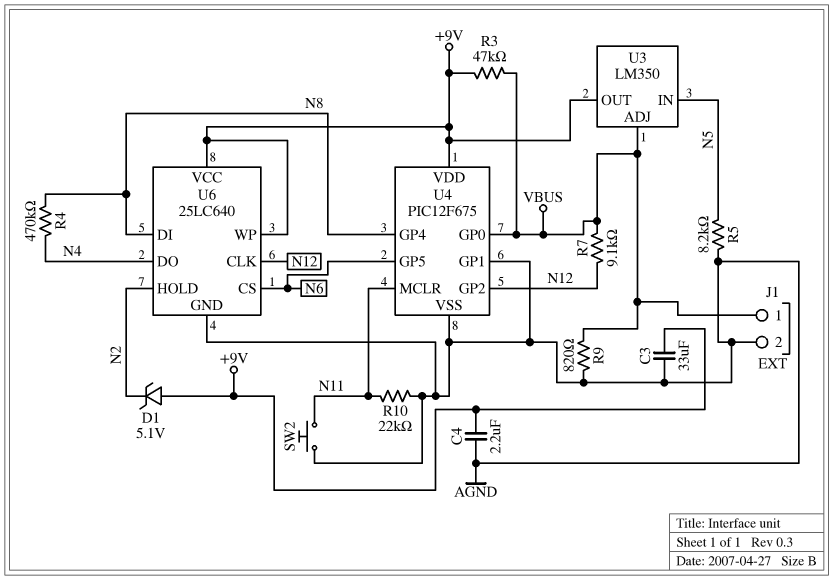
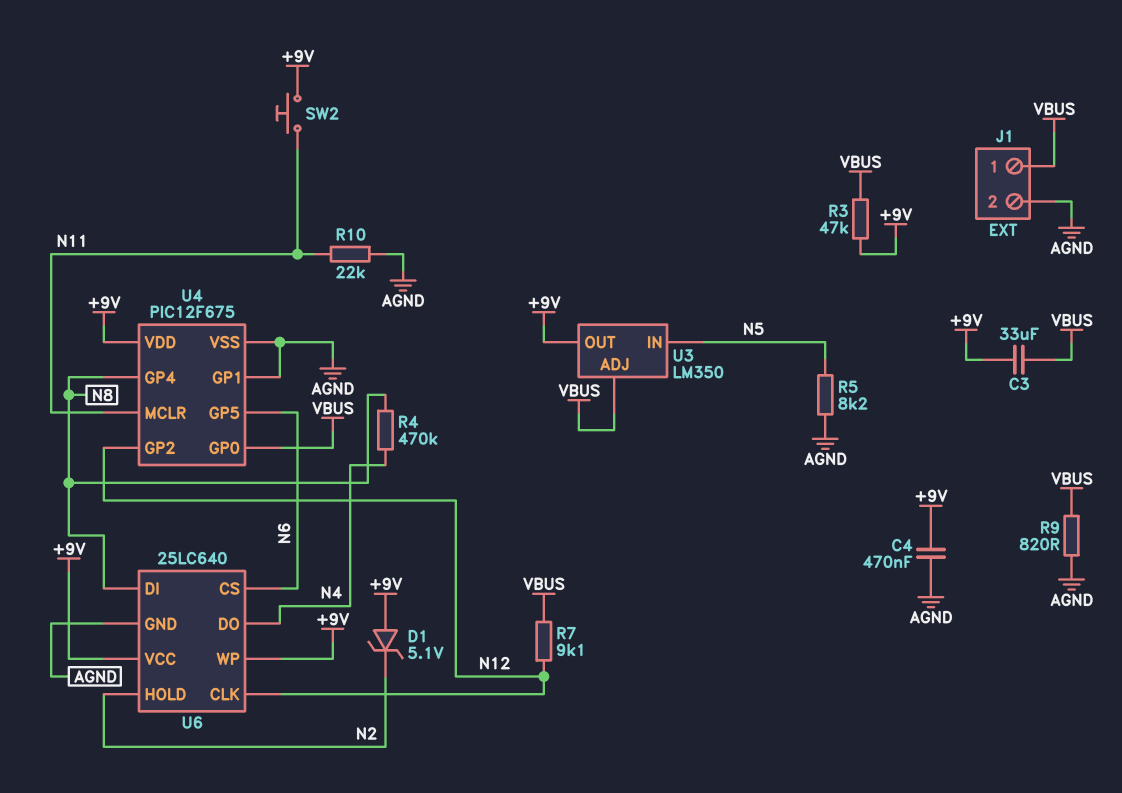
C3: 33uF (+9V, AGND) -> 33uF (+9V, VBUS)
C4: 2.2uF (+9V, AGND) -> 470nF (+9V, AGND)
SW2: button (AGND, N11) -> button (+9V, N11)

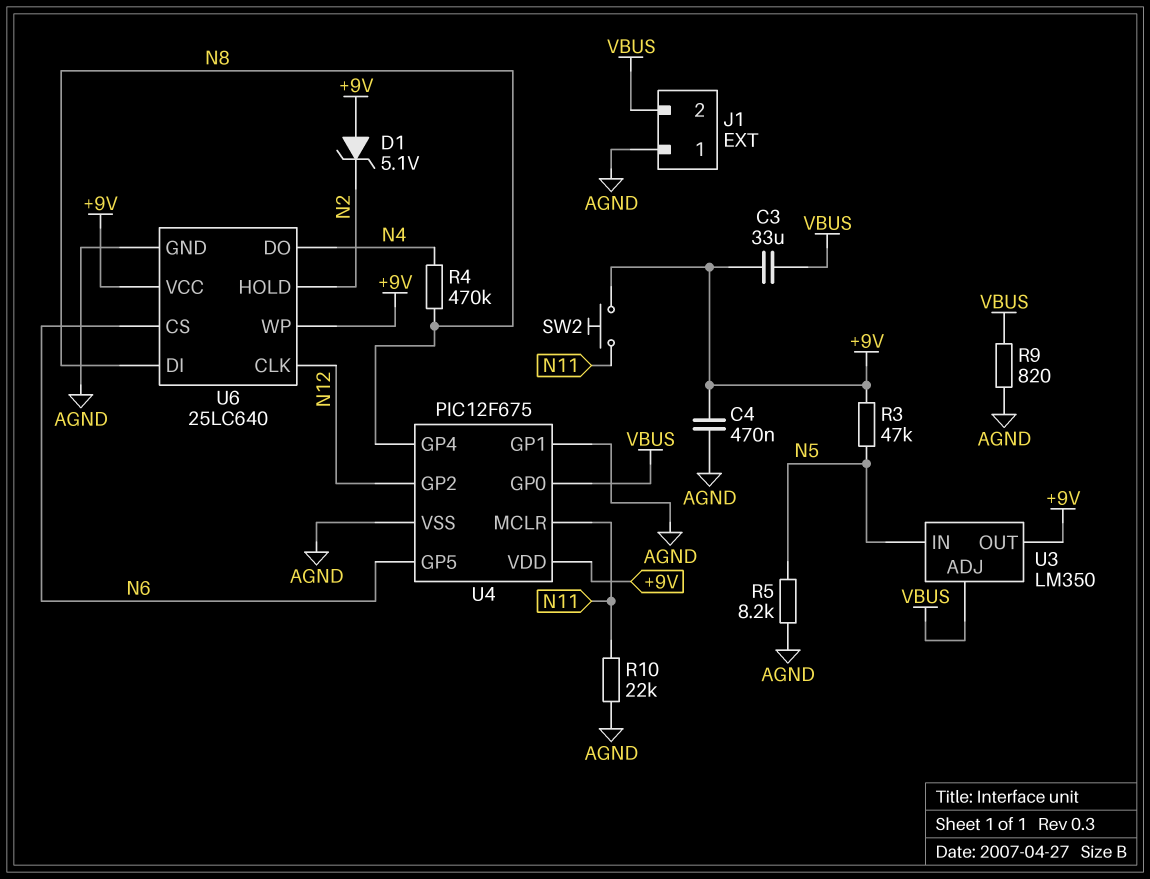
J1 pin 1: VBUS -> AGND
J1 pin 2: AGND -> VBUS
R3: 47k (+9V, VBUS) -> 47k (+9V, N5)
R7: 9.1k (N12, VBUS) -> none

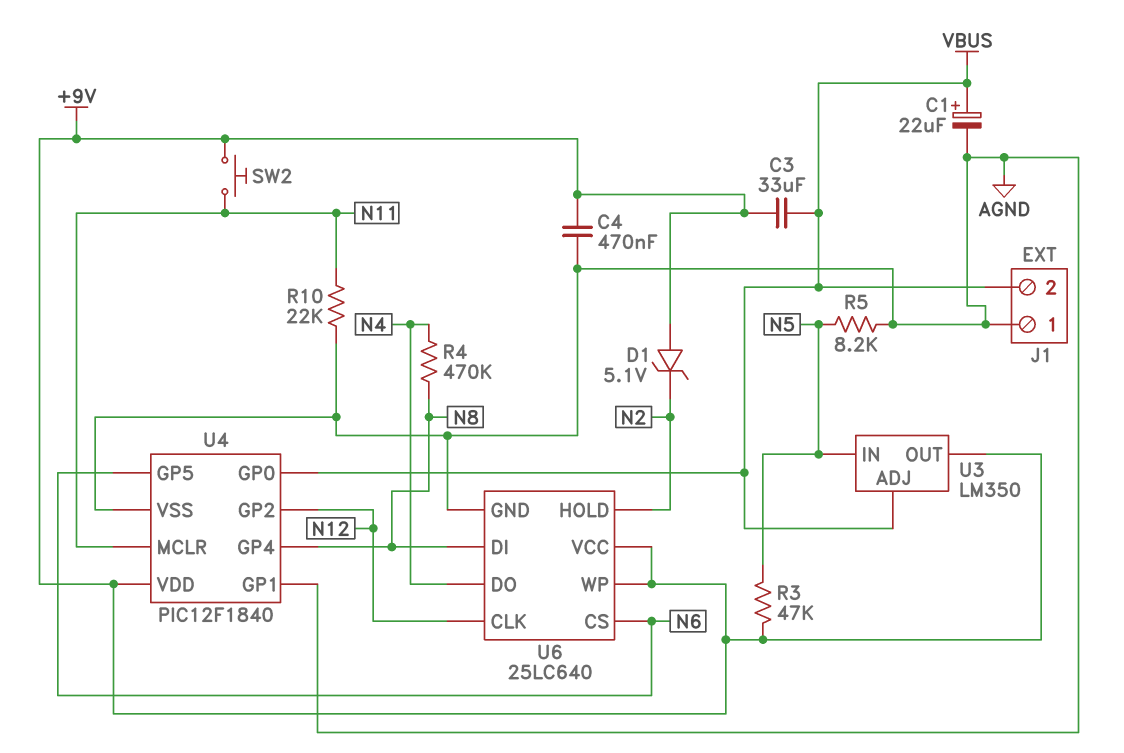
C1: none -> 22uF (plus VBUS, minus AGND)
R9: 820 (AGND, VBUS) -> none
U4: PIC12F675 -> PIC12F1840

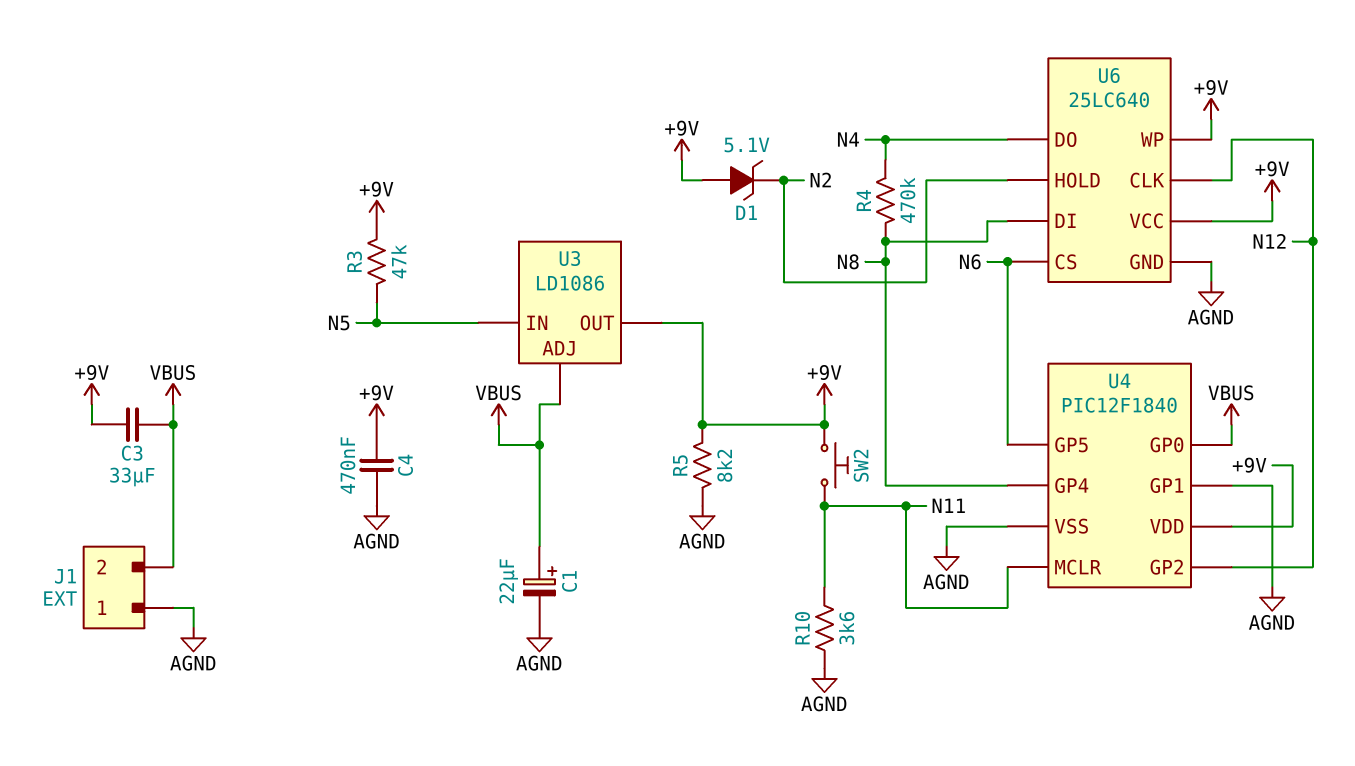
R5: 8.2k (AGND, N5) -> 8.2k (+9V, AGND)
R10: 22k (AGND, N11) -> 3.6k (AGND, N11)
U3: LM350 -> LD1086

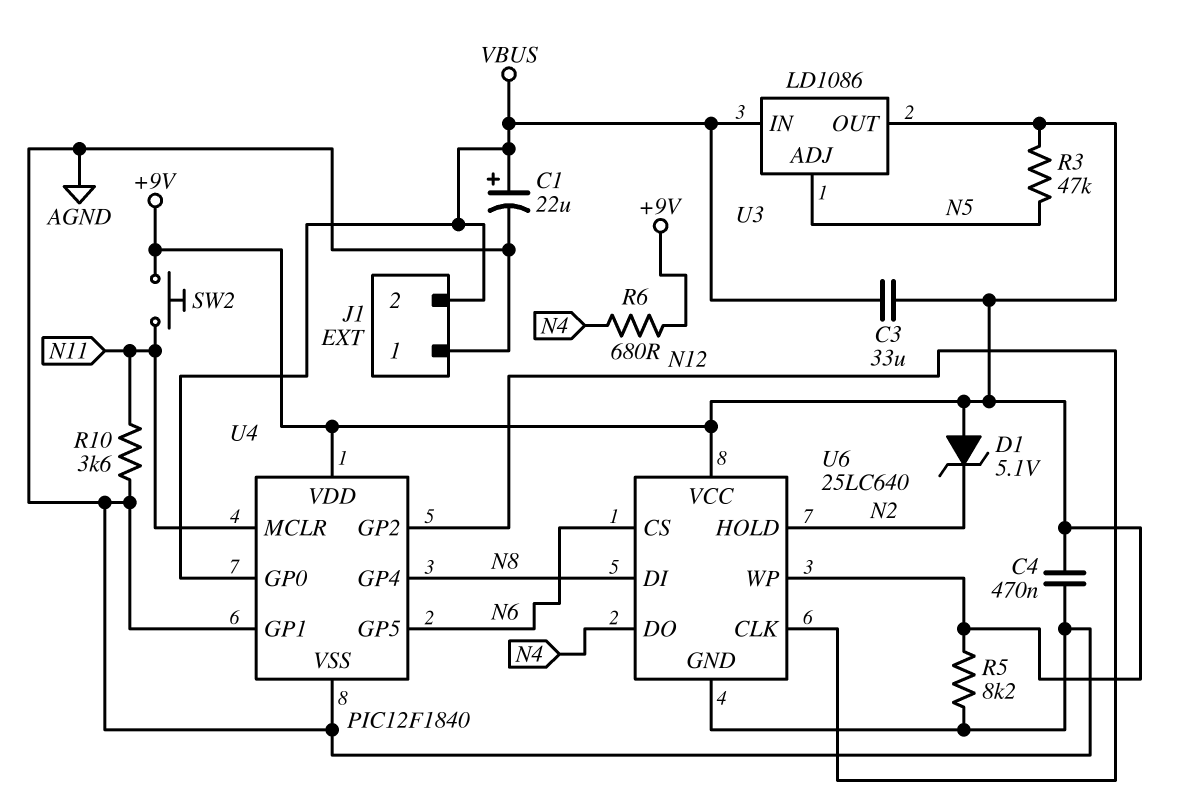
R4: 470k (N4, N8) -> none
R6: none -> 680 (+9V, N4)
U3 pin ADJ: VBUS -> N5
U3 pin IN: N5 -> VBUS

